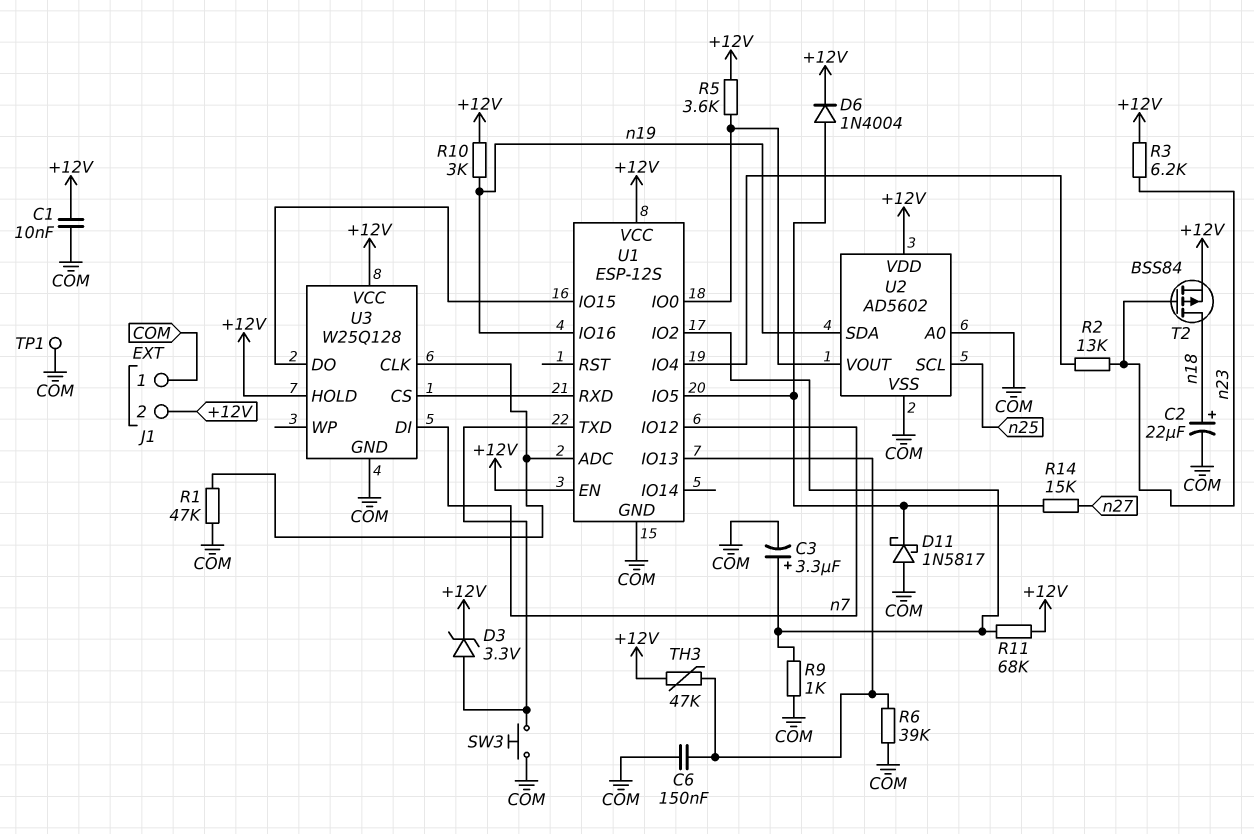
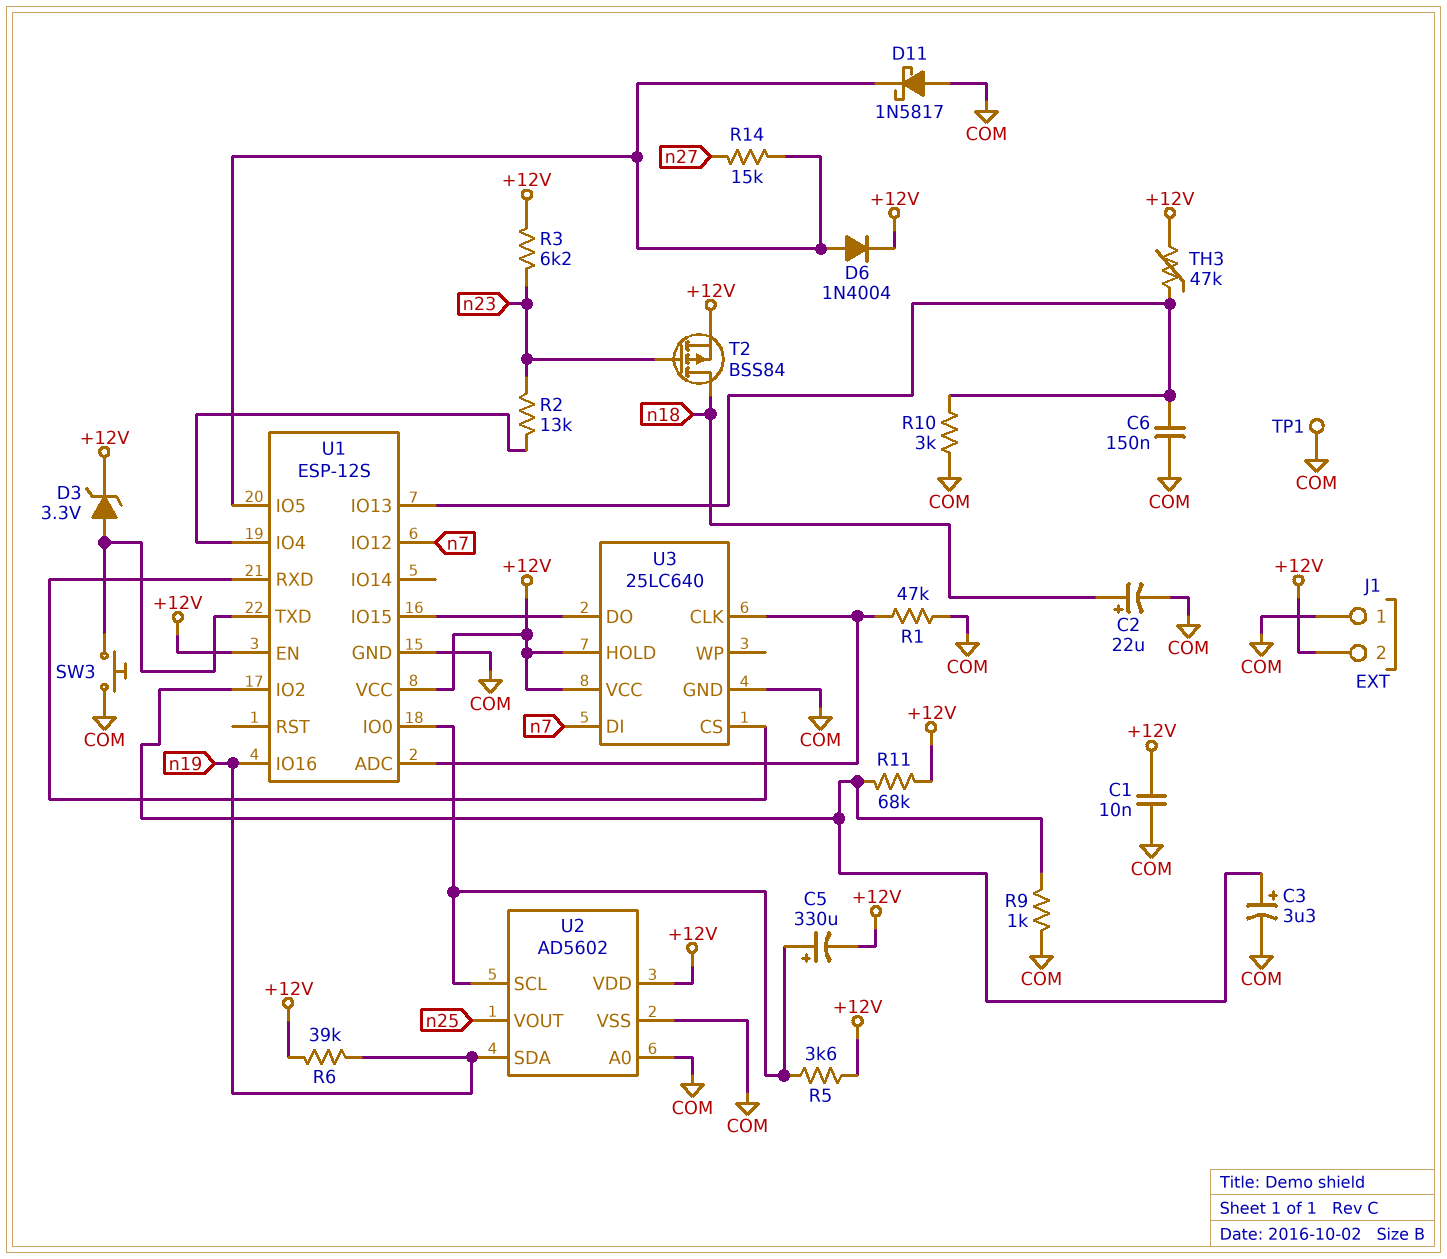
C5: none -> 330uF (plus U1/IO0, minus +12V)
R6: 39k (COM, U1/IO13) -> 39k (+12V, n19)
R10: 3k (+12V, n19) -> 3k (COM, U1/IO13)
U2 pin SCL: n25 -> U1/IO0
U2 pin VOUT: U1/IO0 -> n25
U3: W25Q128 -> 25LC640

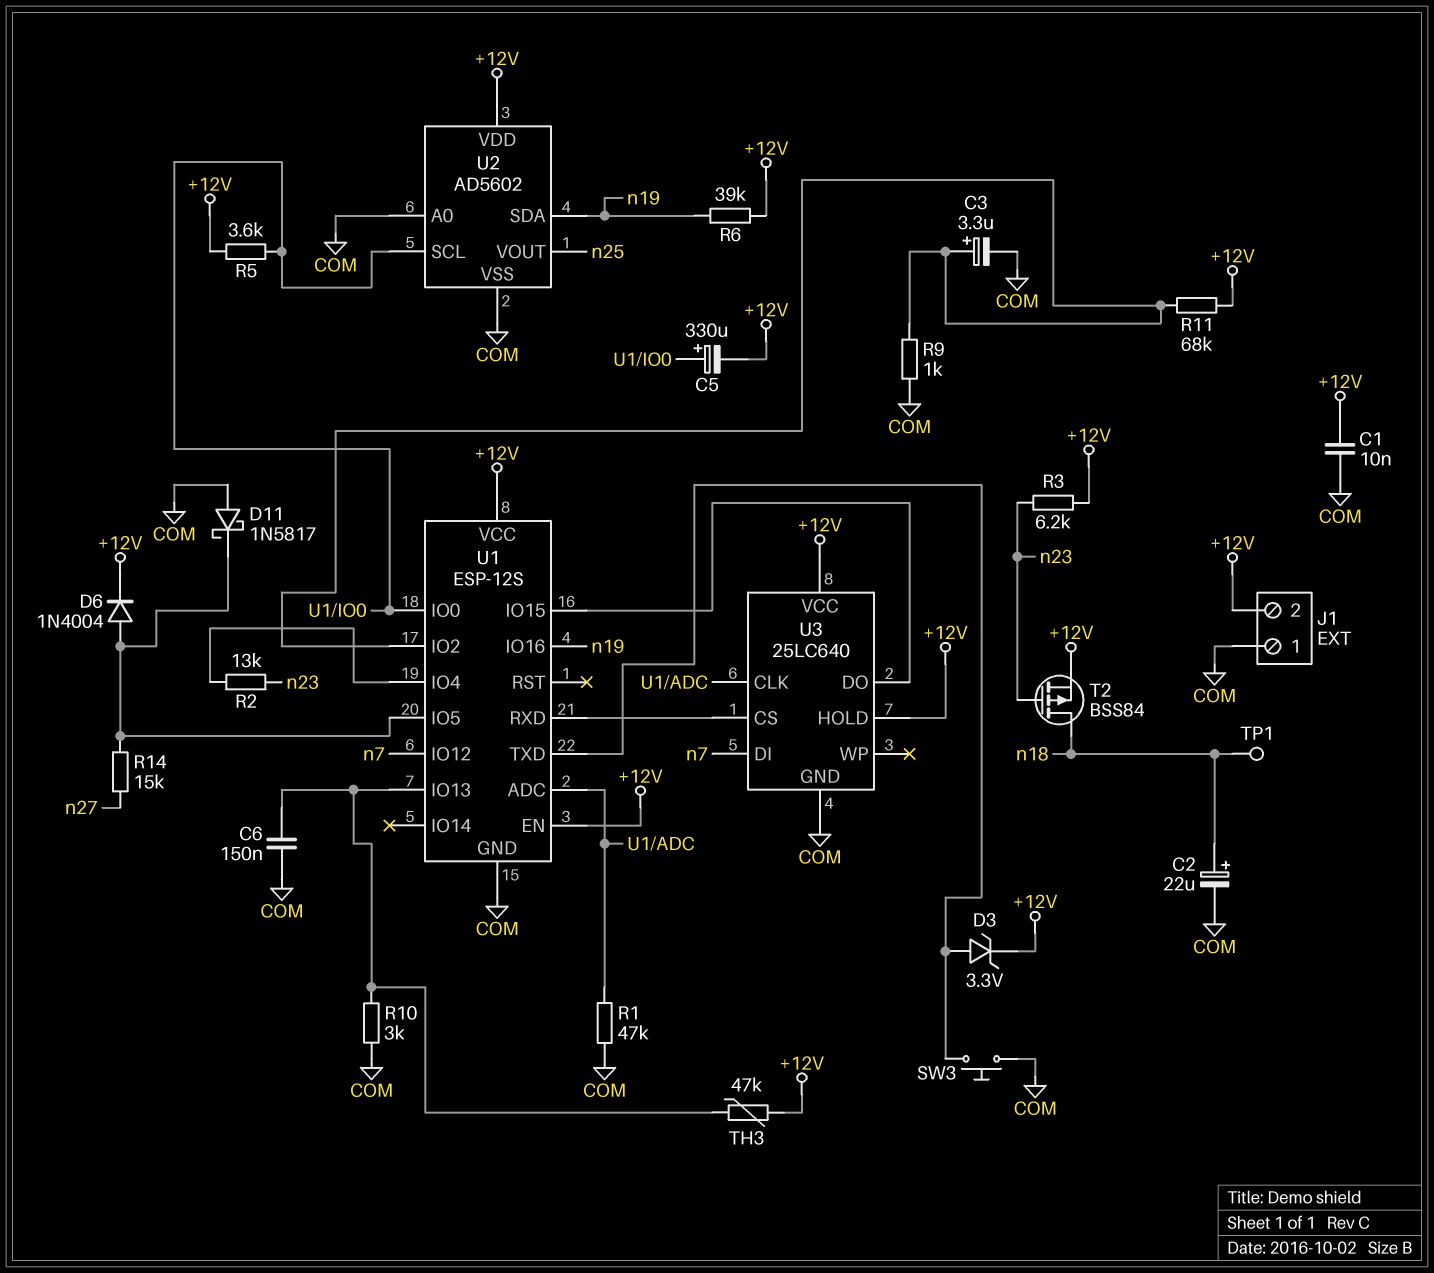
TP1: test point (COM) -> test point (n18)

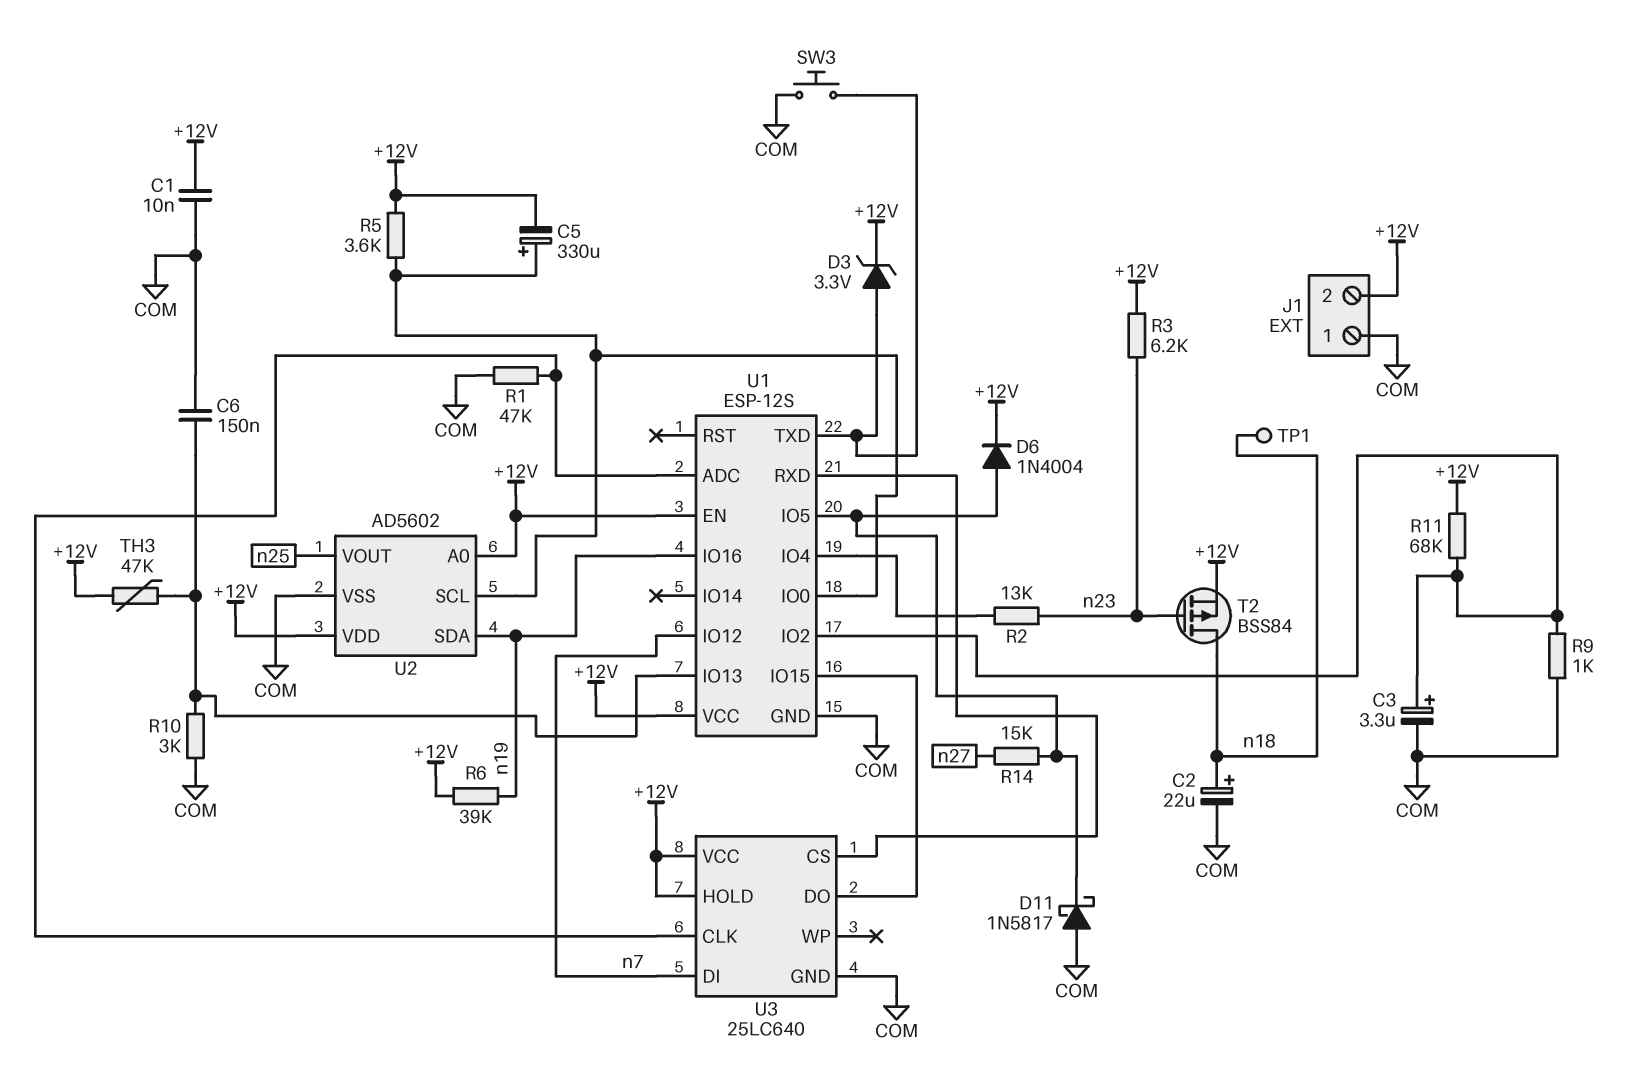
U2 pin A0: COM -> +12V

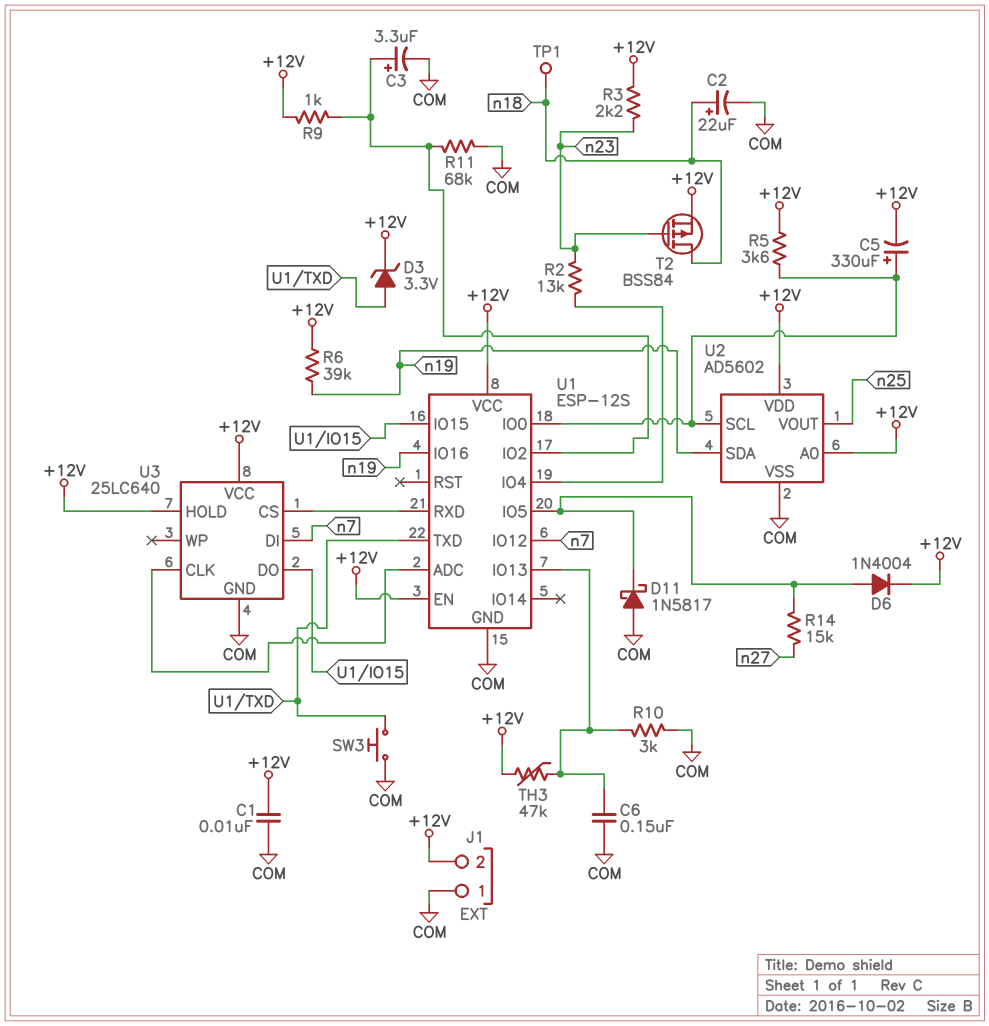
R1: 47k (COM, U1/ADC) -> none
R3: 6.2k (+12V, n23) -> 2.2k (+12V, n23)
R9: 1k (COM, U1/IO2) -> 1k (+12V, U1/IO2)
R11: 68k (+12V, U1/IO2) -> 68k (COM, U1/IO2)

